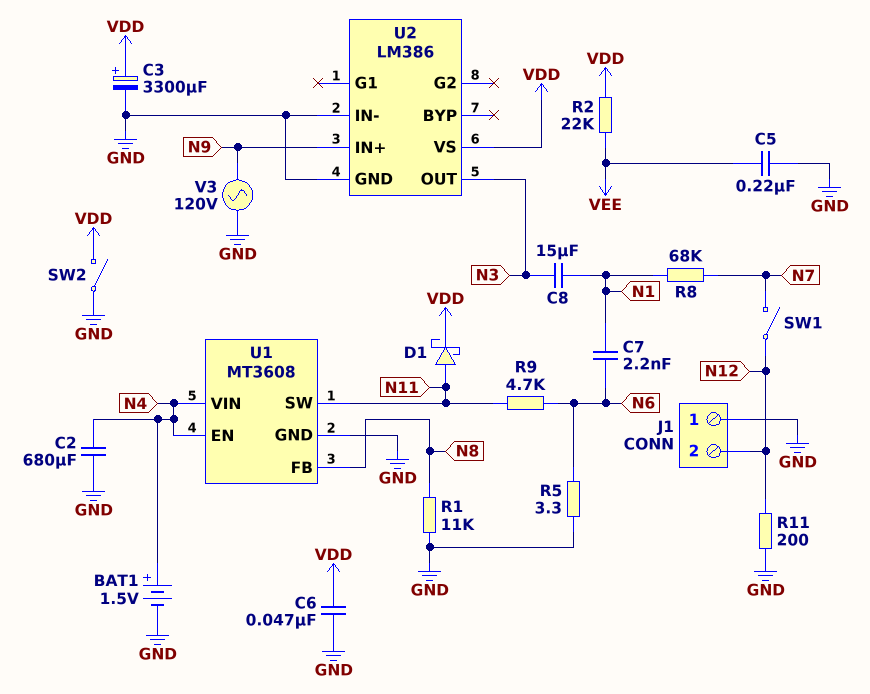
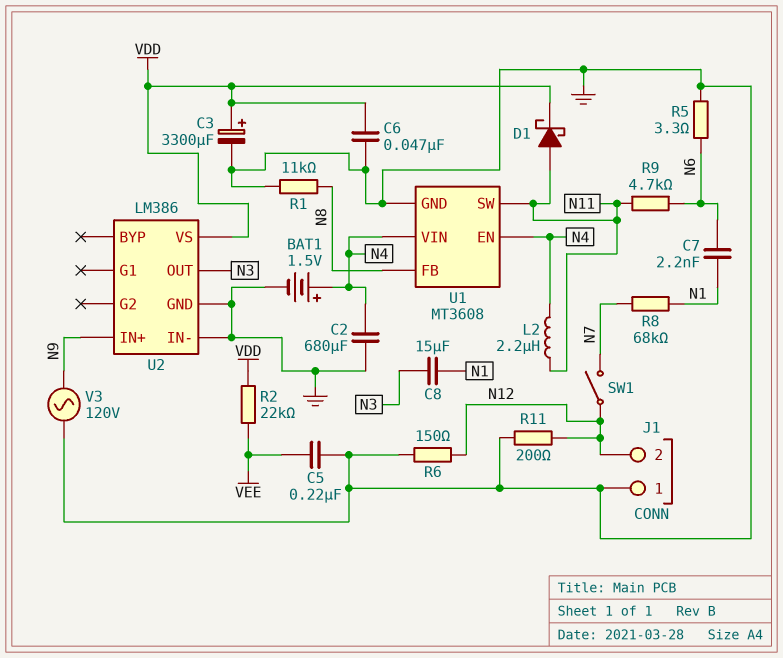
L2: none -> 2.2uH (N4, N11)
R6: none -> 150 (GND, N12)
SW2: switch (GND, VDD) -> none

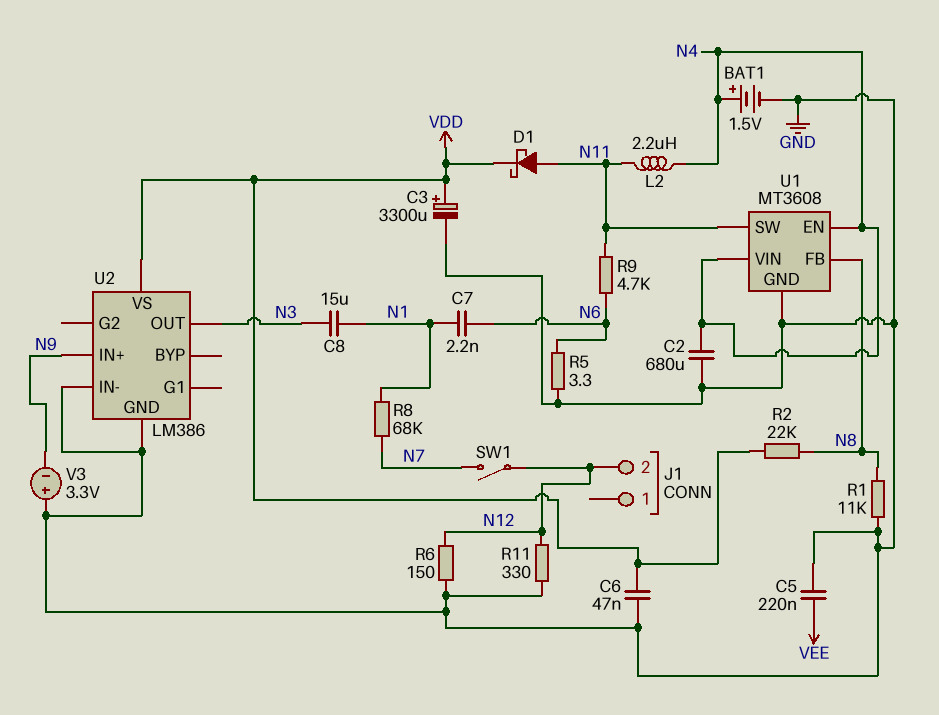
J1 pin 1: GND -> none
R2: 22k (VDD, VEE) -> 22k (N8, VDD)
R11: 200 (GND, N12) -> 330 (GND, N12)
V3: AC 120V (GND, N9) -> 3.3V (plus GND, minus N9)

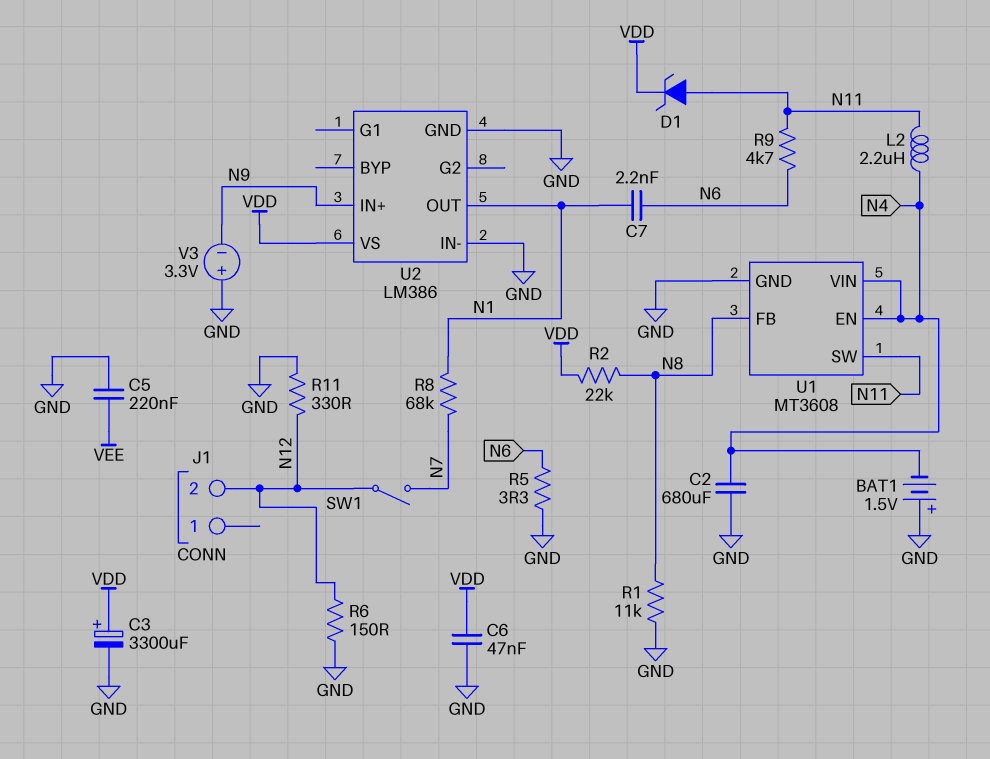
BAT1: 1.5V (plus N4, minus GND) -> 1.5V (plus GND, minus N4)
C8: 15uF (N1, N3) -> none
D1: schottky (A N11, K VDD) -> zener (A N11, K VDD)
U2 pin OUT: N3 -> N1

